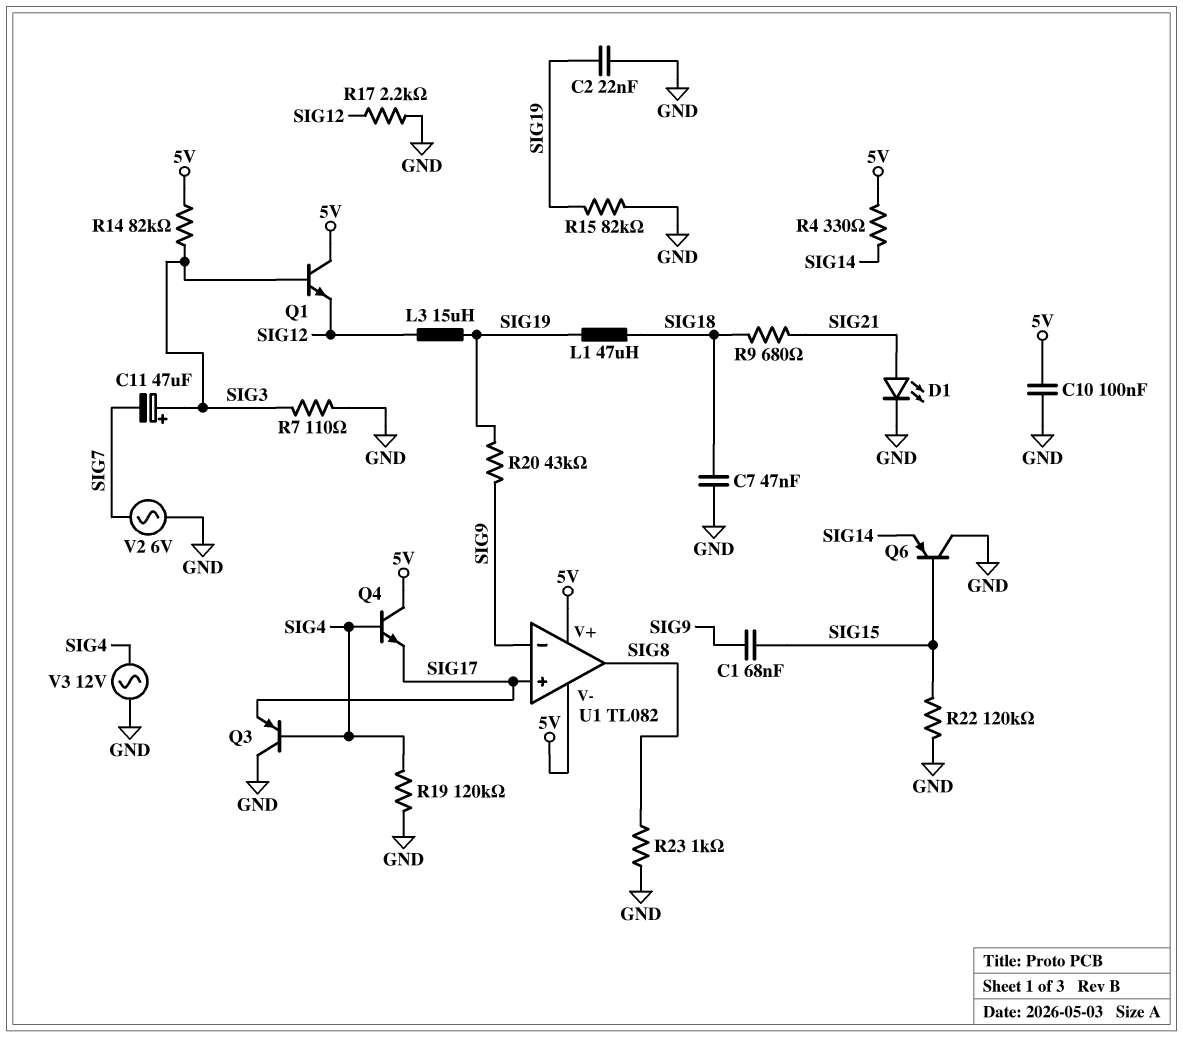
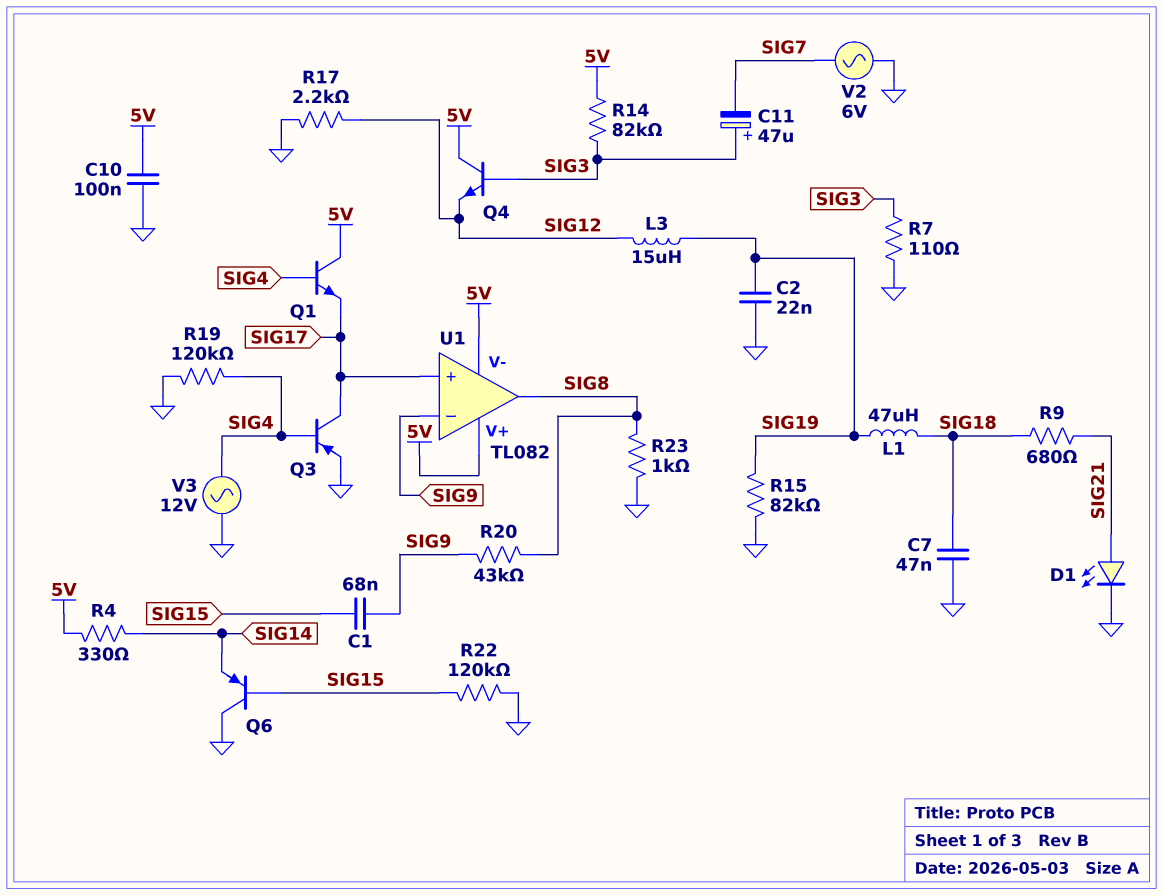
Q1: NPN (B SIG3, C 5V, E SIG12) -> NPN (B SIG4, C 5V, E SIG17)
Q3: PNP (B SIG4, C GND, E SIG17) -> PNP (B SIG4, C SIG17, E GND)
Q4: NPN (B SIG4, C 5V, E SIG17) -> NPN (B SIG3, C 5V, E SIG12)
R20: 43k (SIG9, SIG19) -> 43k (SIG8, SIG9)

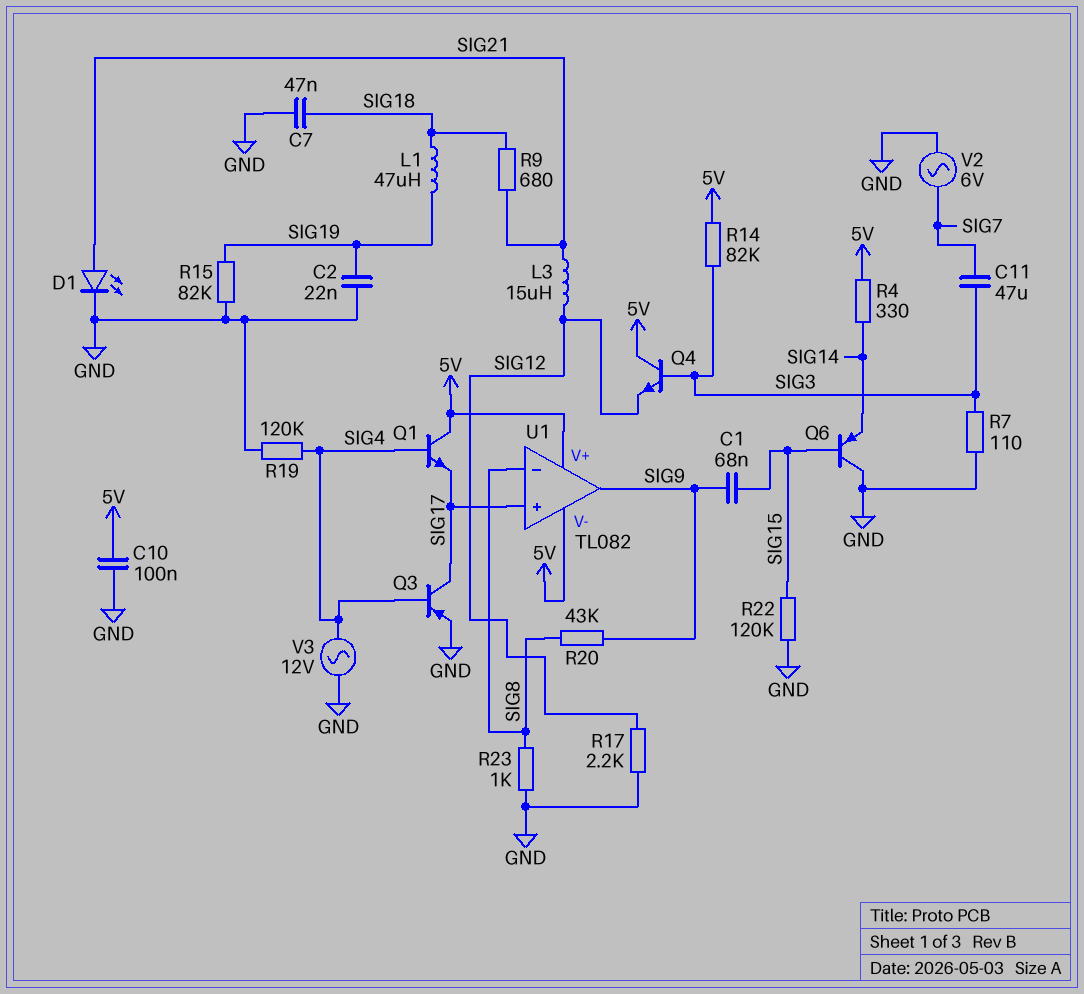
C11: 47uF (plus SIG3, minus SIG7) -> 47uF (SIG3, SIG7)
L3: 15uH (SIG12, SIG19) -> 15uH (SIG12, SIG21)
U1 pin in-: SIG9 -> SIG8
U1 pin out: SIG8 -> SIG9

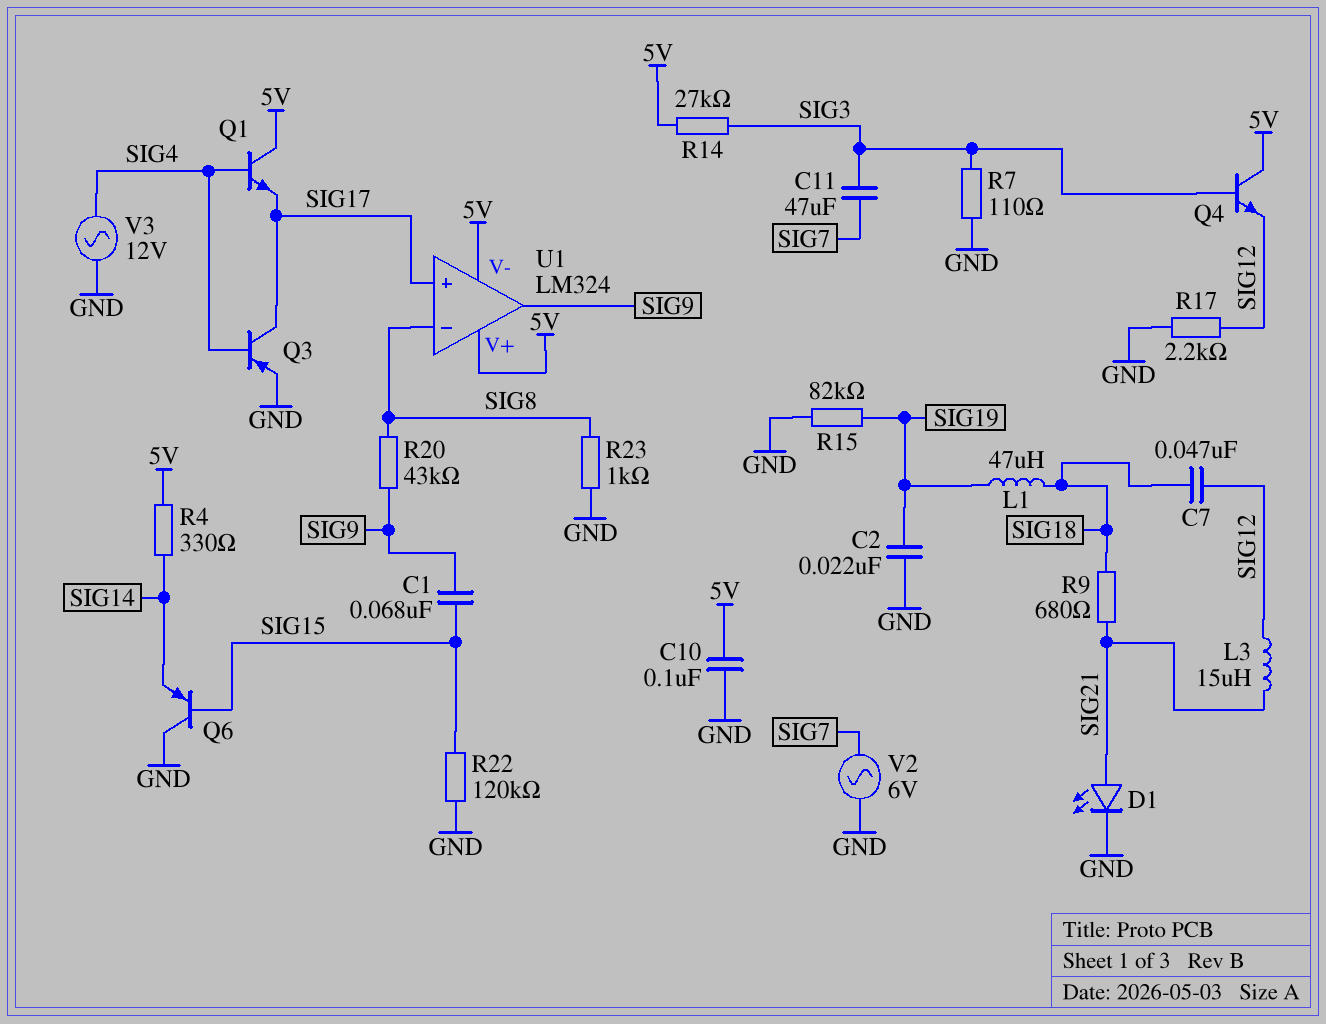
C7: 47nF (GND, SIG18) -> 47nF (SIG12, SIG18)
R14: 82k (5V, SIG3) -> 27k (5V, SIG3)
R19: 120k (GND, SIG4) -> none
U1: TL082 -> LM324

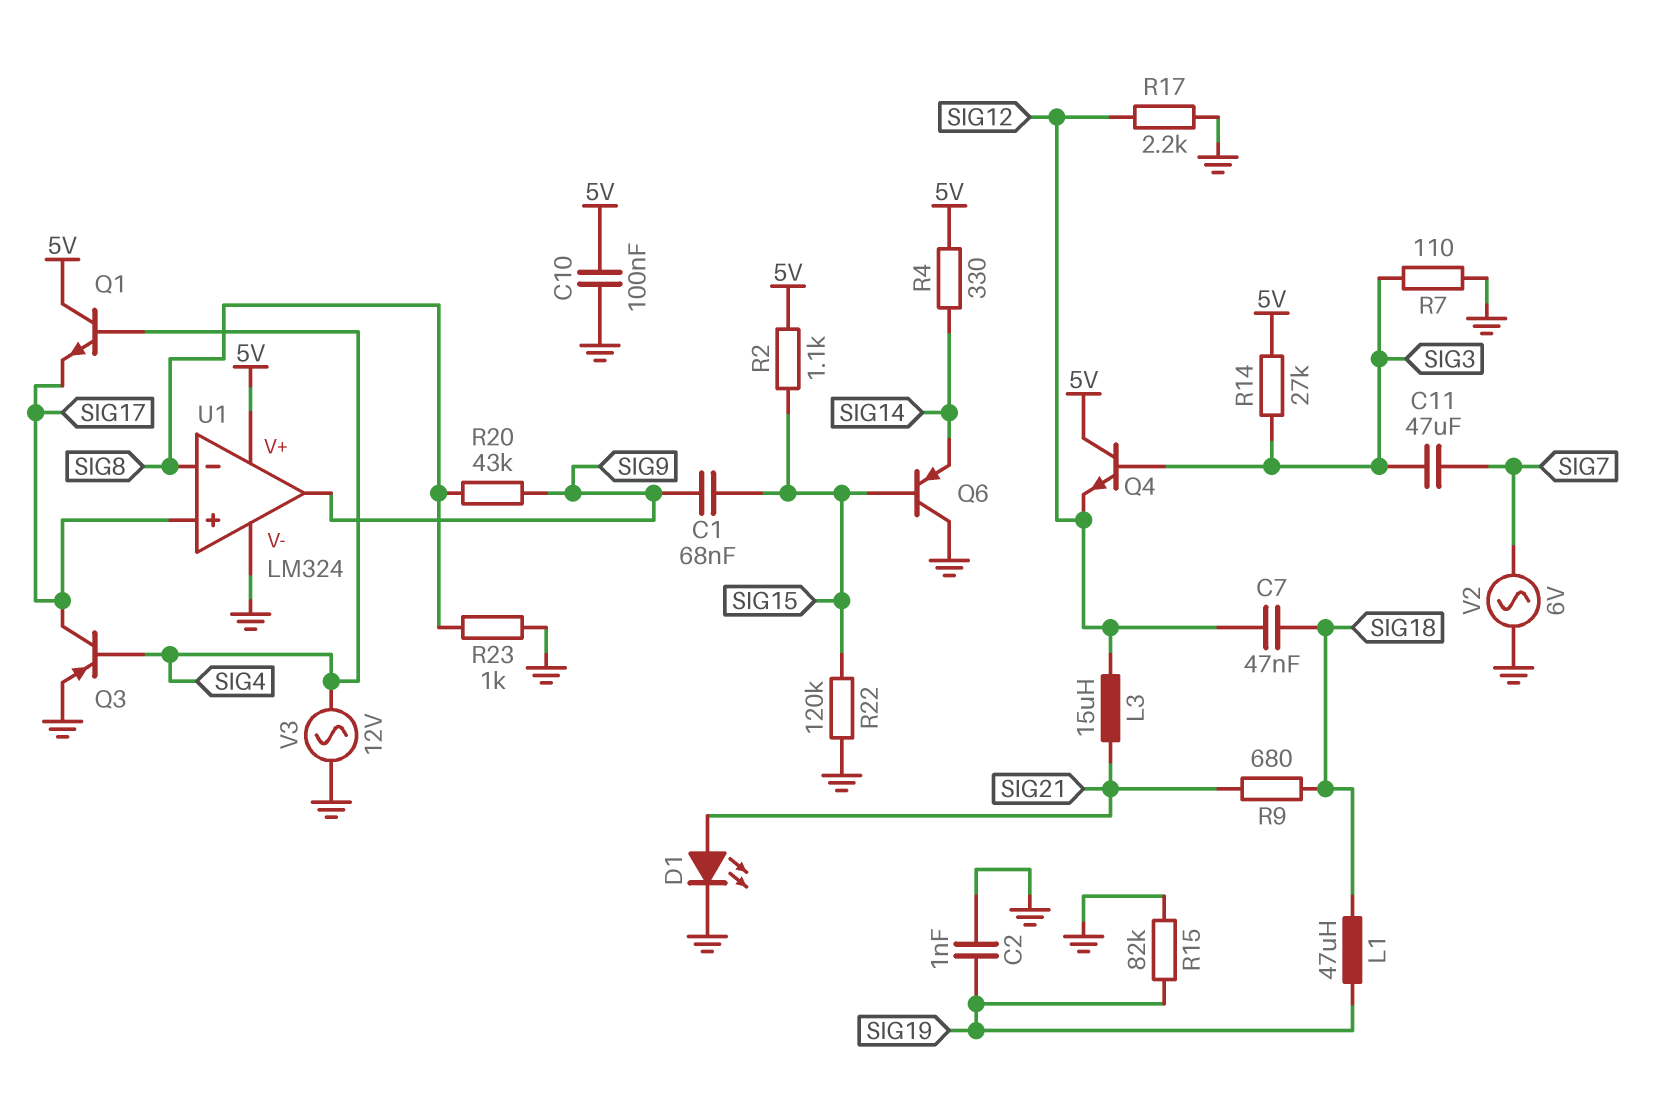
C2: 22nF (GND, SIG19) -> 1nF (GND, SIG19)
R2: none -> 1.1k (5V, SIG15)
U1 pin V-: 5V -> GND

